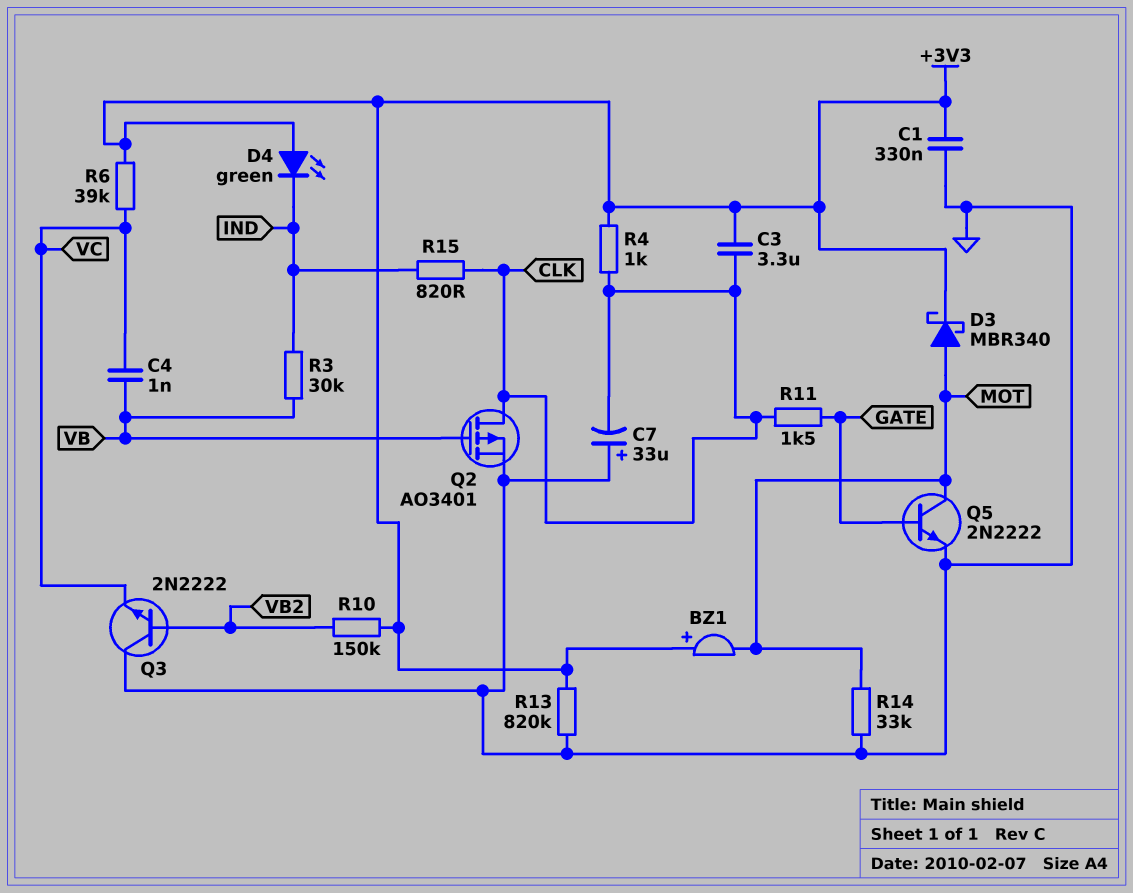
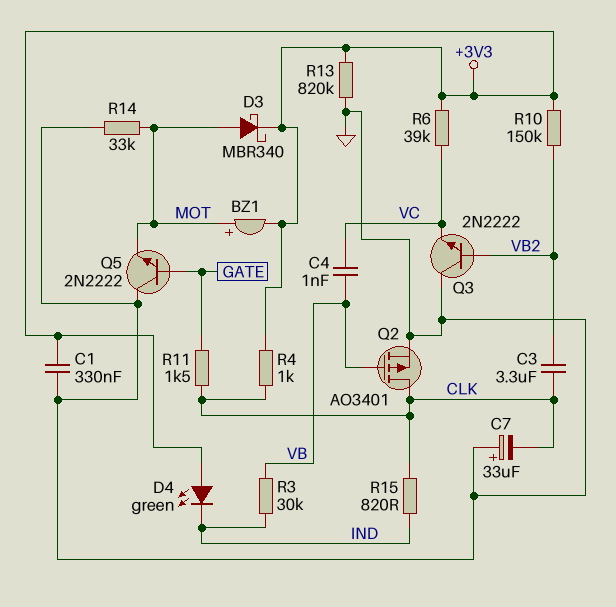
BZ1: buzzer (plus +3V3, minus MOT) -> buzzer (plus MOT, minus +3V3)
C3: 3.3uF (+3V3, CLK) -> 3.3uF (CLK, VB2)
Q5: NPN 2N2222 (B GATE, C MOT, E GND) -> NPN 2N2222 (B GATE, C GND, E MOT)

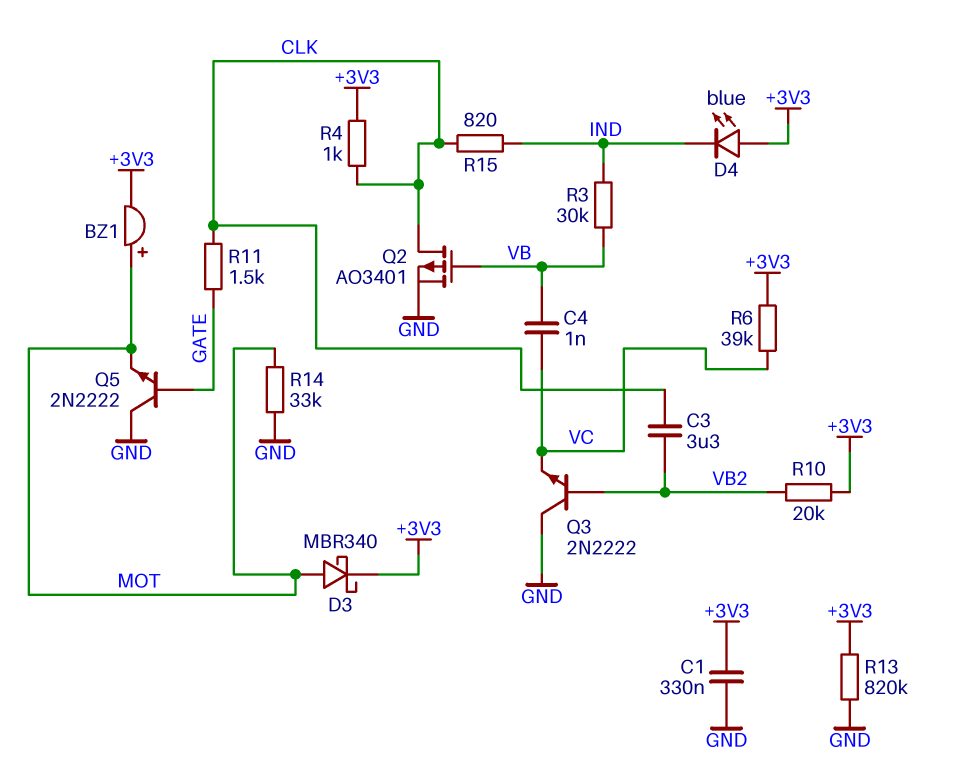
C7: 33uF (plus GND, minus CLK) -> none
D4: LED green (A +3V3, K IND) -> LED blue (A +3V3, K IND)
R10: 150k (+3V3, VB2) -> 20k (+3V3, VB2)

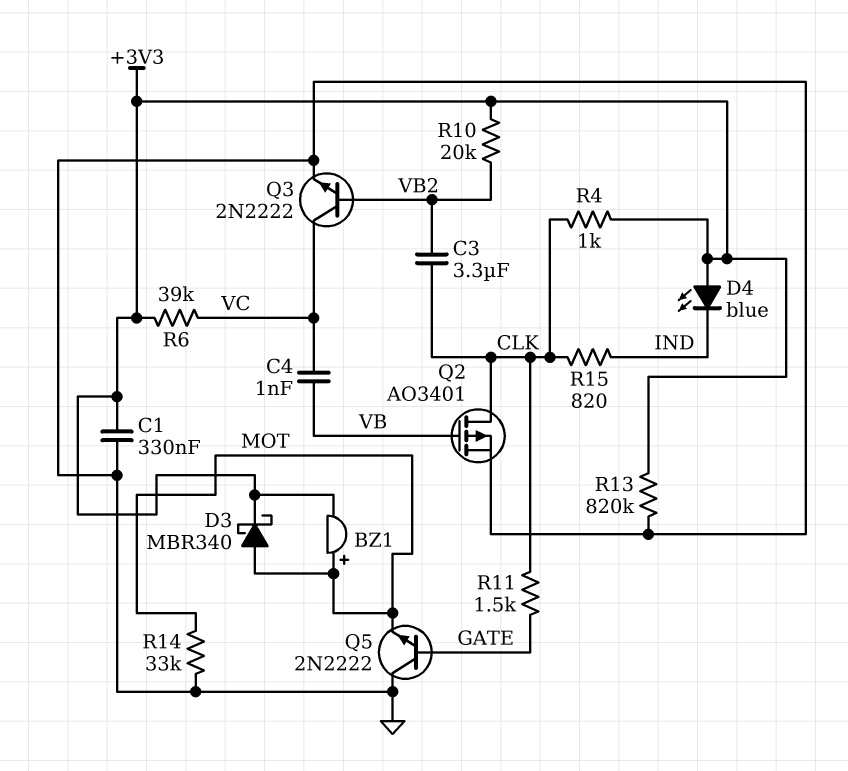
Q3: NPN 2N2222 (B VB2, C GND, E VC) -> NPN 2N2222 (B VB2, C VC, E GND)
R3: 30k (IND, VB) -> none

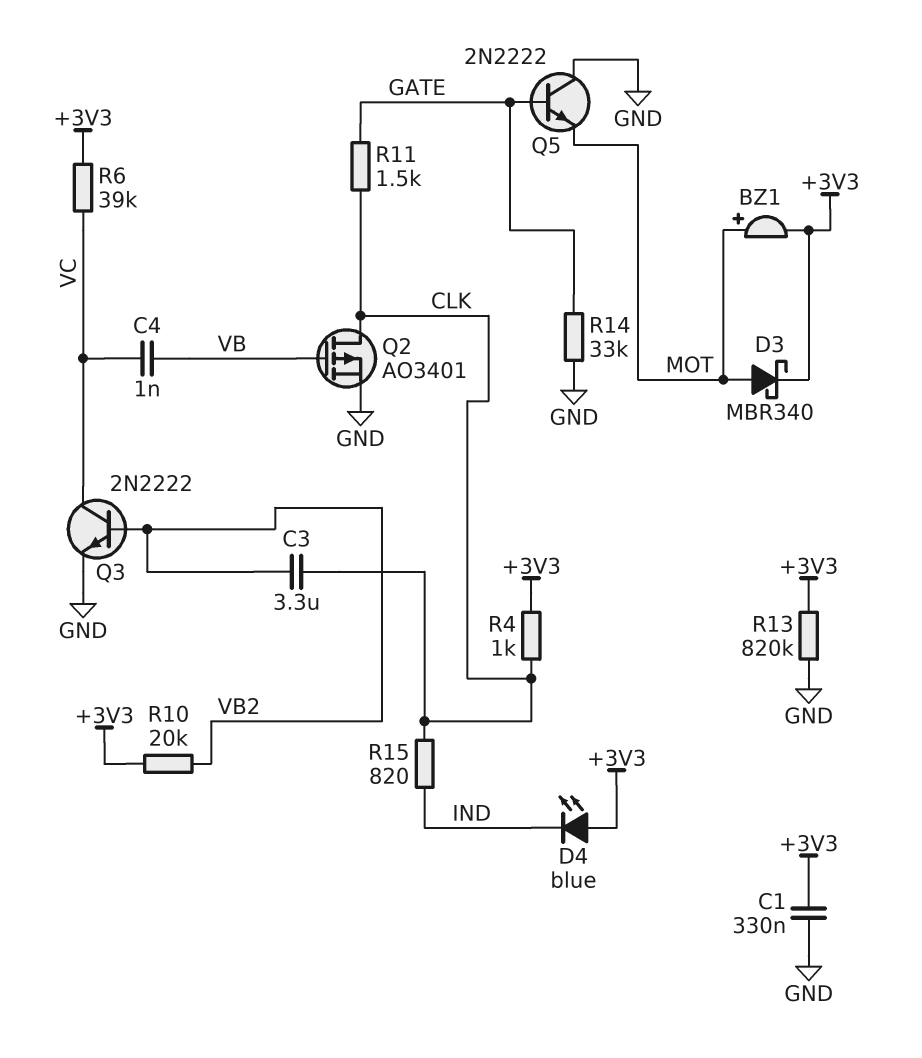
R14: 33k (GND, MOT) -> 33k (GATE, GND)

